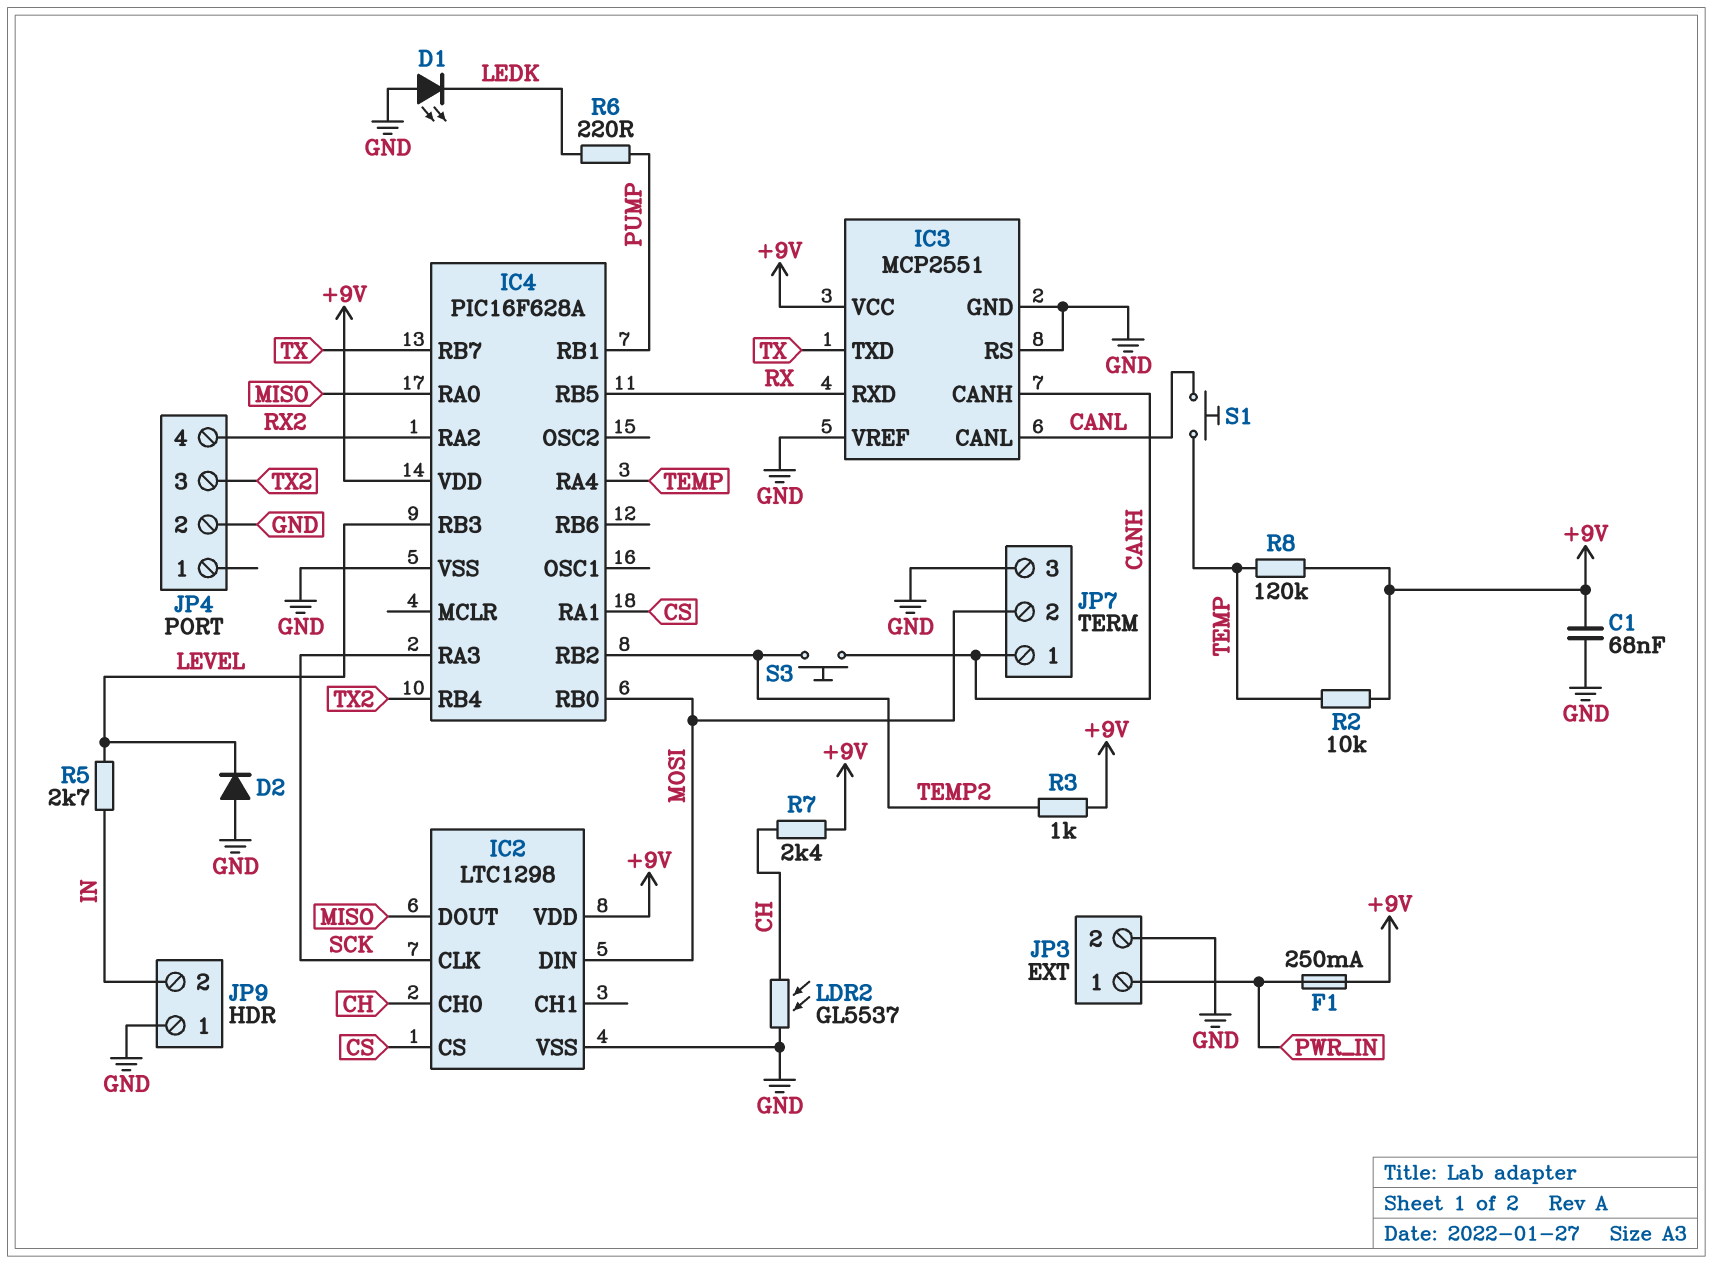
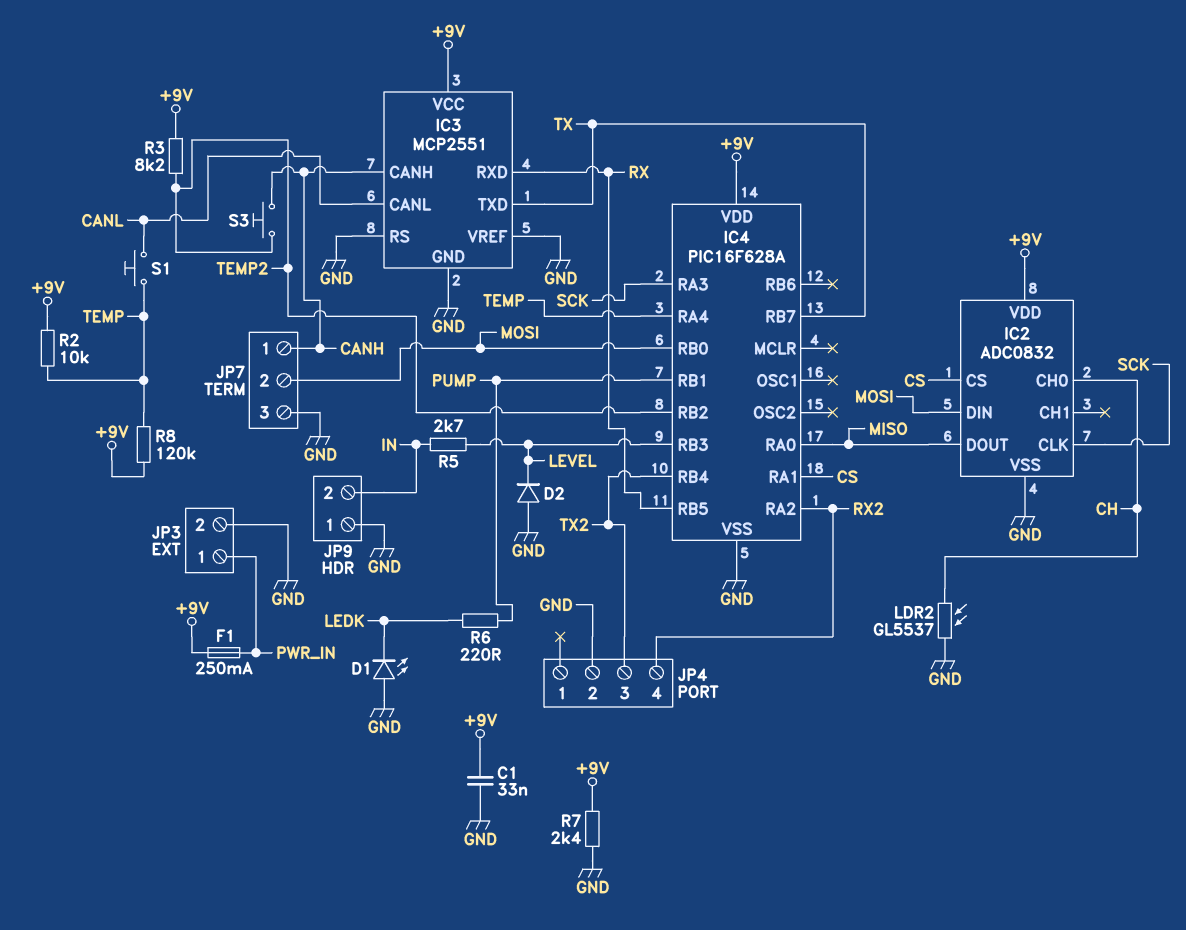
C1: 68nF (+9V, GND) -> 33nF (+9V, GND)
IC2: LTC1298 -> ADC0832
R3: 1k (+9V, TEMP2) -> 8.2k (+9V, TEMP2)
R7: 2.4k (+9V, CH) -> 2.4k (+9V, GND)

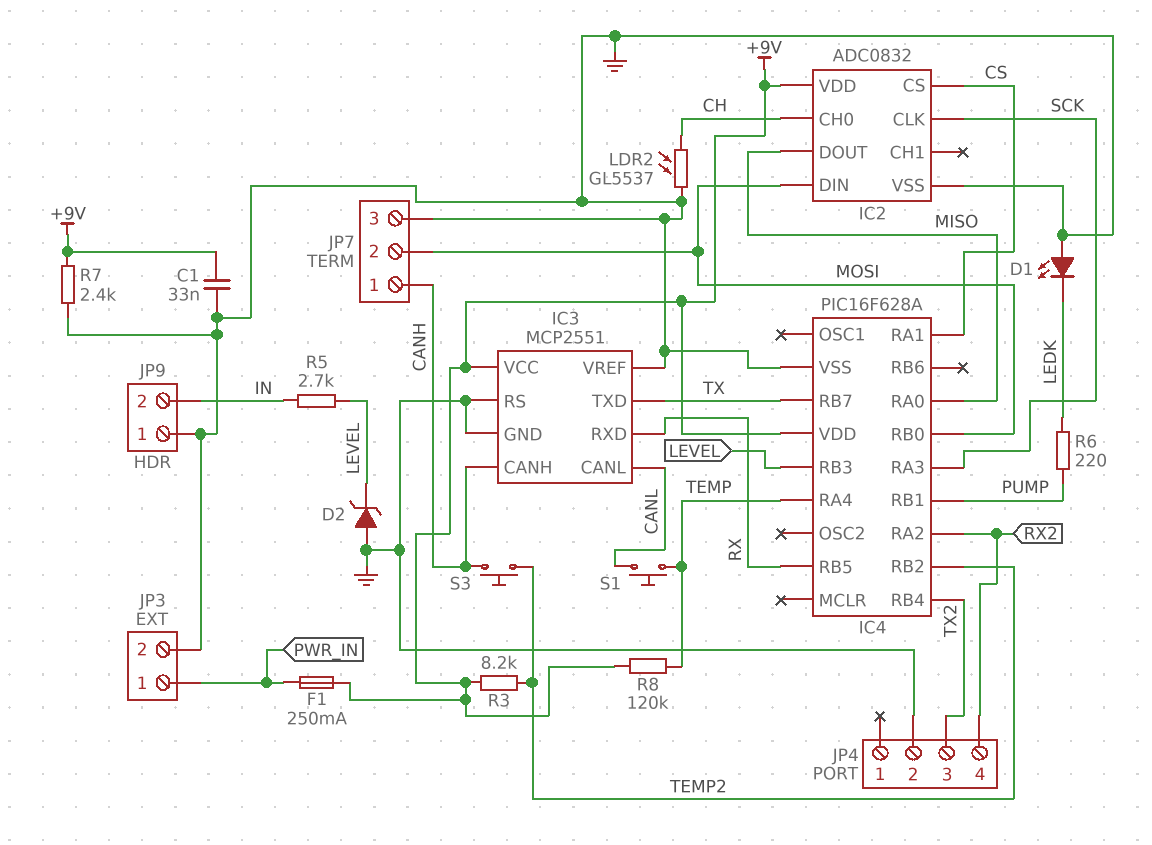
D2: diode (A GND, K LEVEL) -> zener (A GND, K LEVEL)
R2: 10k (+9V, TEMP) -> none

